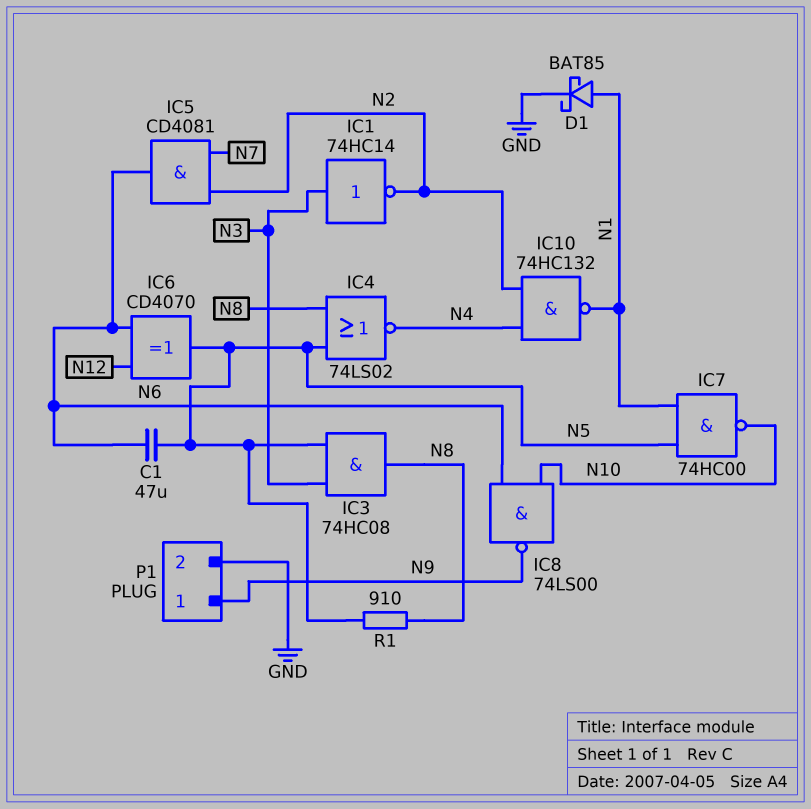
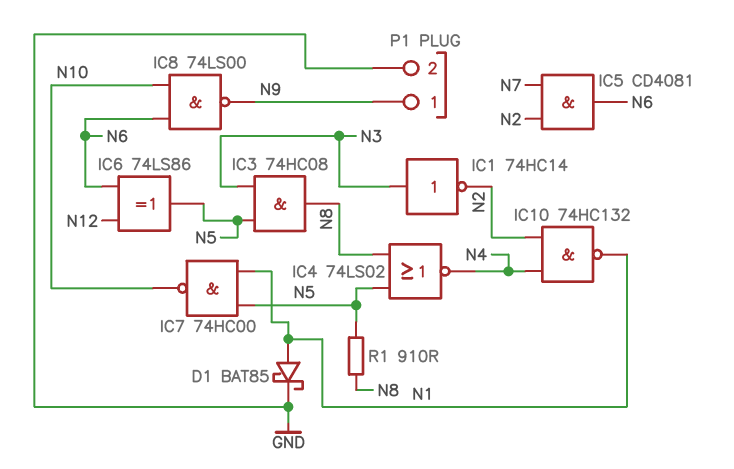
C1: 47uF (N5, N6) -> none
IC6: XOR CD4070 (in N6, in N12, out N5) -> XOR 74LS86 (in N6, in N12, out N5)

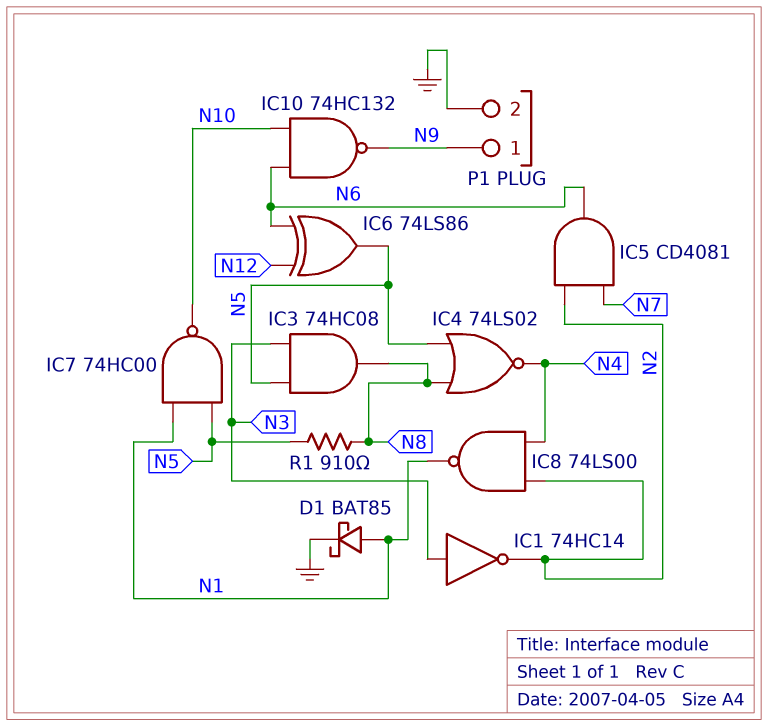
IC8: NAND 74LS00 (in N6, in N10, out N9) -> NAND 74LS00 (in N2, in N4, out N1)
IC10: NAND 74HC132 (in N2, in N4, out N1) -> NAND 74HC132 (in N6, in N10, out N9)

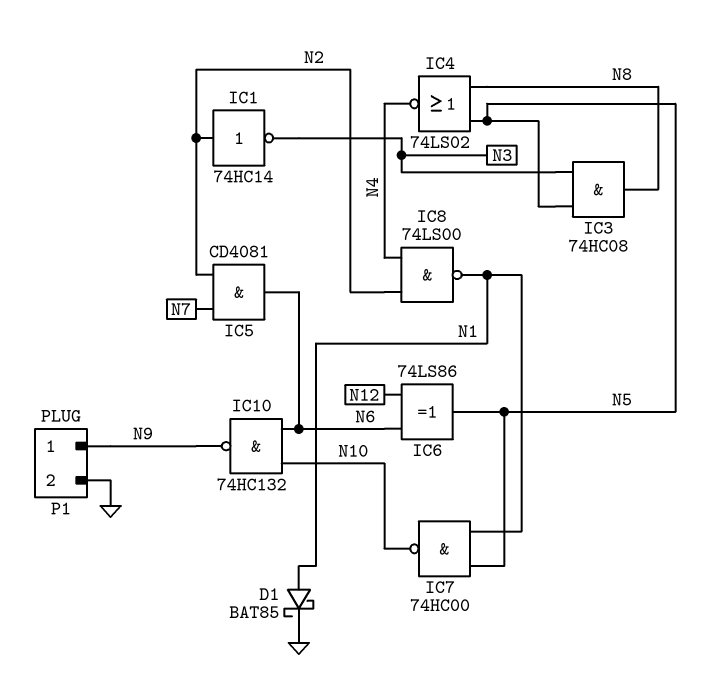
IC1: NOT 74HC14 (in N3, out N2) -> NOT 74HC14 (in N2, out N3)
R1: 910 (N5, N8) -> none

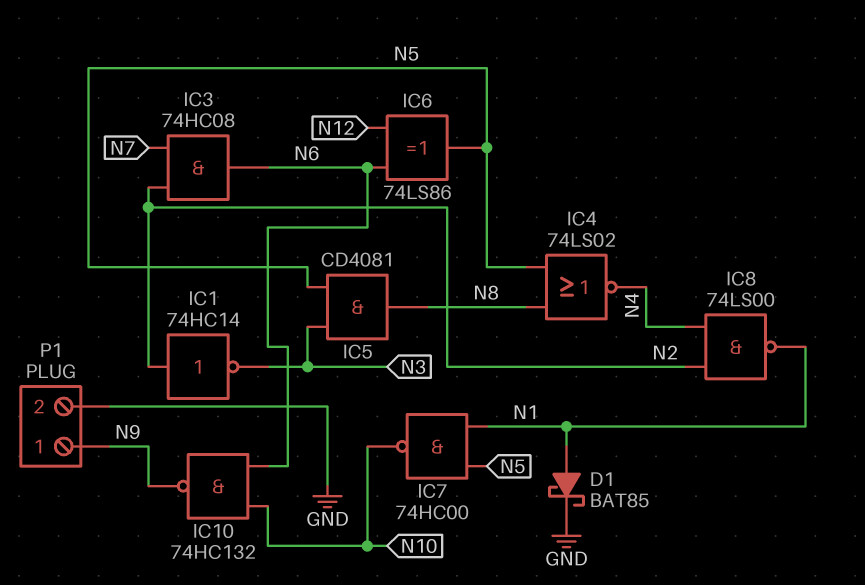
IC3: AND 74HC08 (in N3, in N5, out N8) -> AND 74HC08 (in N2, in N7, out N6)
IC5: AND CD4081 (in N2, in N7, out N6) -> AND CD4081 (in N3, in N5, out N8)

